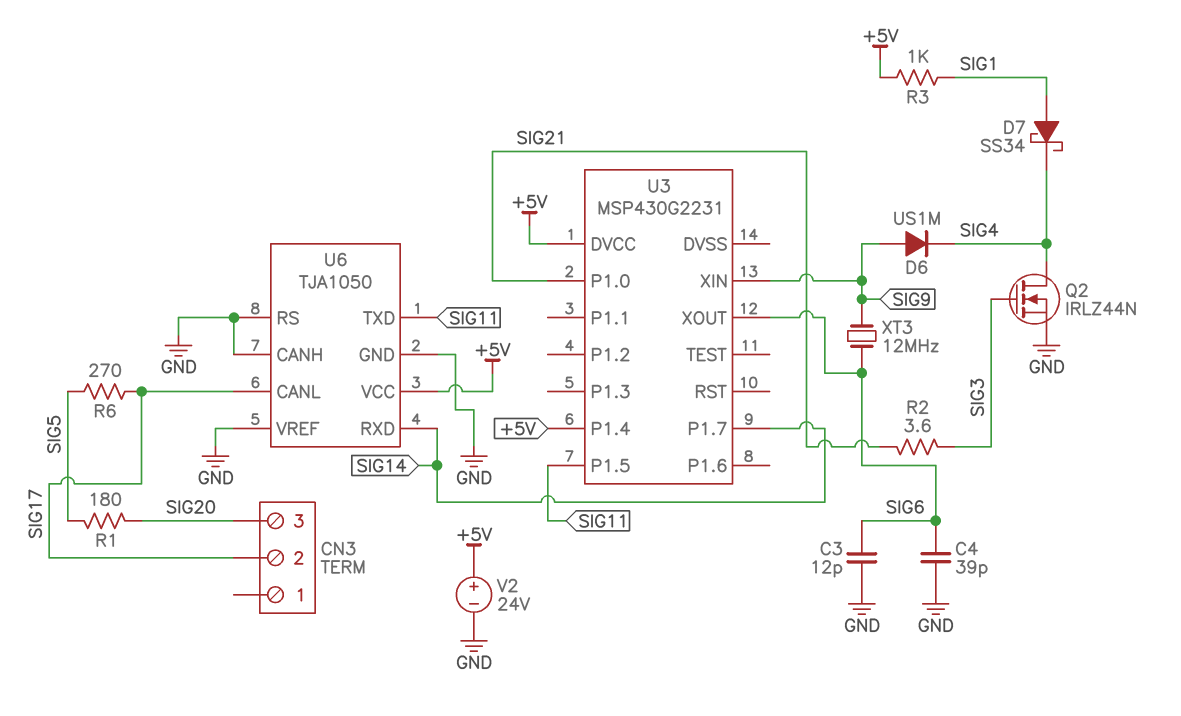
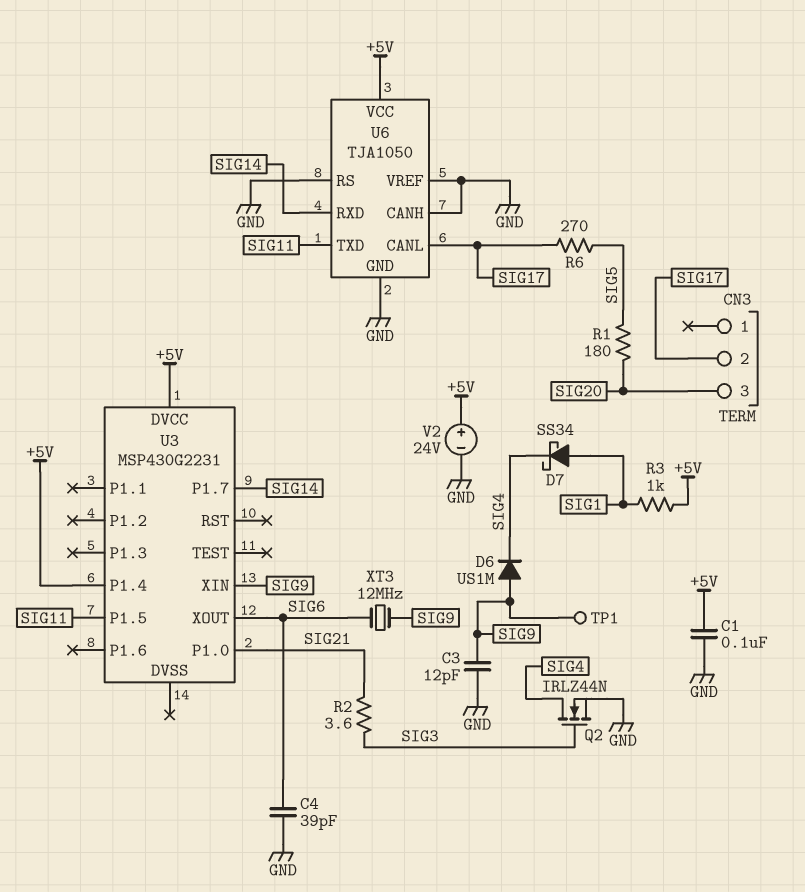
C1: none -> 100nF (+5V, GND)
C3: 12pF (GND, SIG6) -> 12pF (GND, SIG9)
TP1: none -> test point (SIG9)

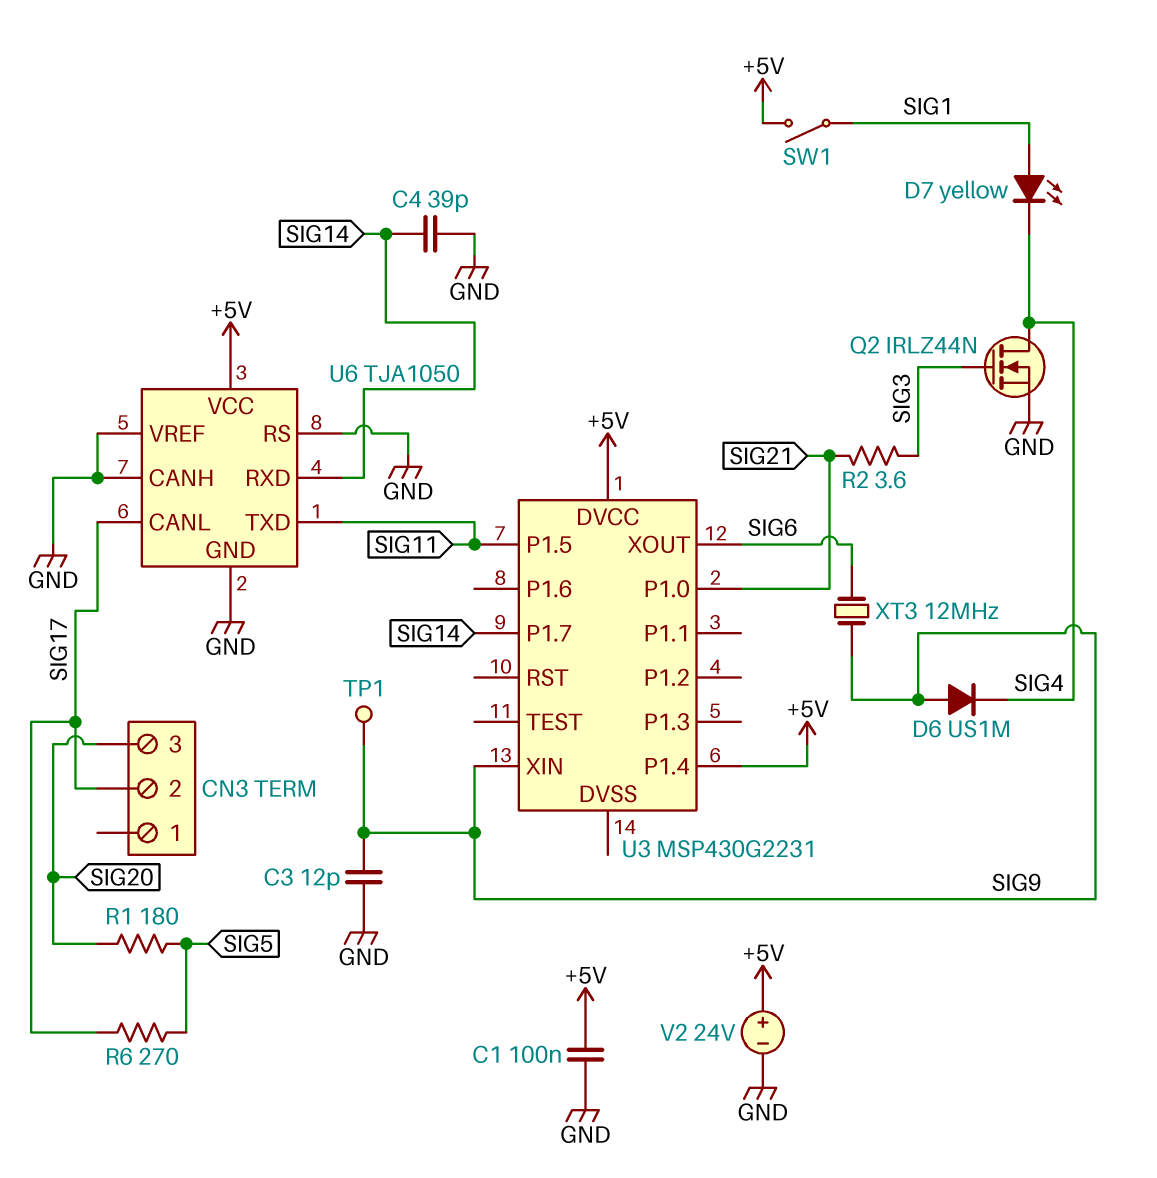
C4: 39pF (GND, SIG6) -> 39pF (GND, SIG14)
D7: schottky SS34 (A SIG1, K SIG4) -> LED yellow (A SIG1, K SIG4)
R3: 1k (+5V, SIG1) -> none
SW1: none -> switch (+5V, SIG1)

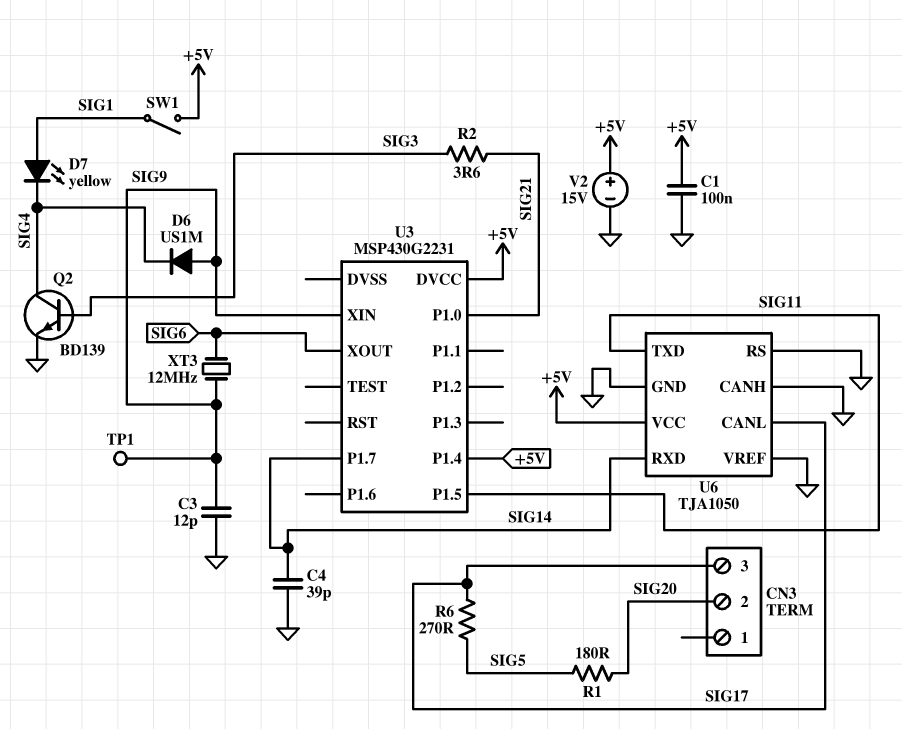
CN3 pin 2: SIG17 -> SIG20
CN3 pin 3: SIG20 -> SIG17
Q2: NMOS IRLZ44N (G SIG3, D SIG4, S GND) -> NPN BD139 (B SIG3, C SIG4, E GND)
V2: 24V (plus +5V, minus GND) -> 15V (plus +5V, minus GND)

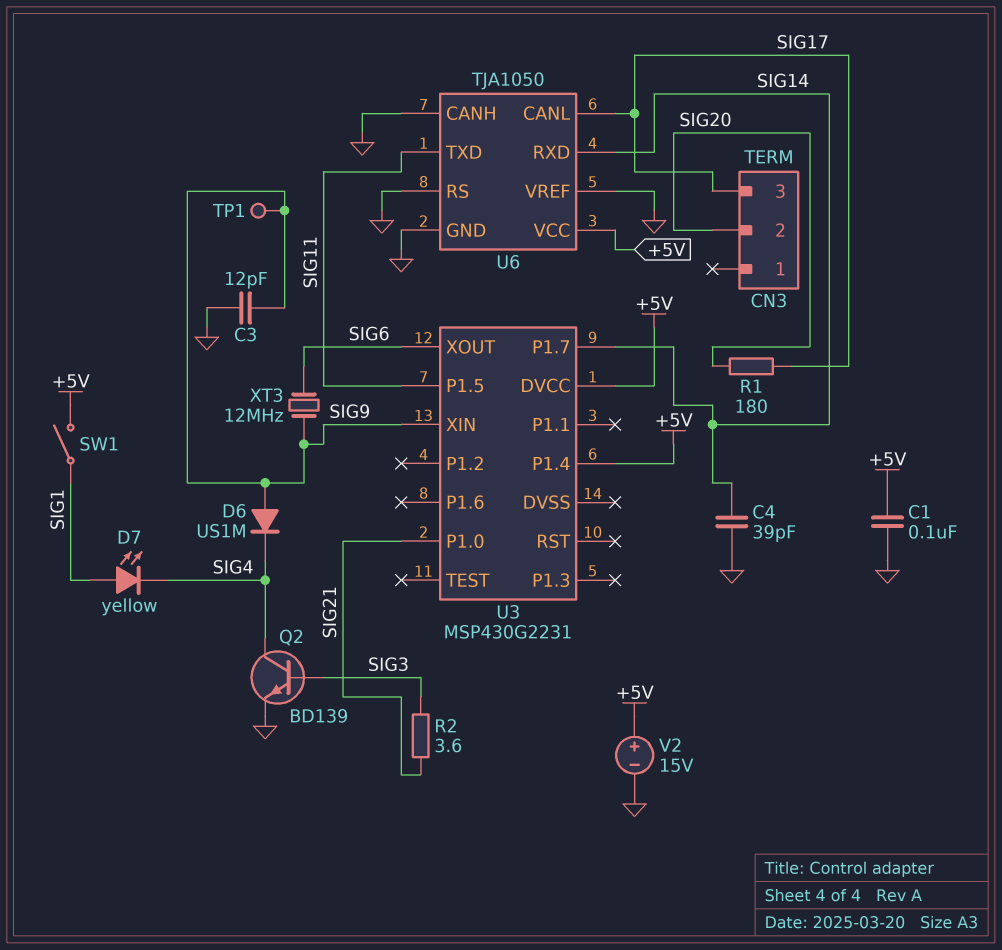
R1: 180 (SIG5, SIG20) -> 180 (SIG17, SIG20)
R6: 270 (SIG5, SIG17) -> none

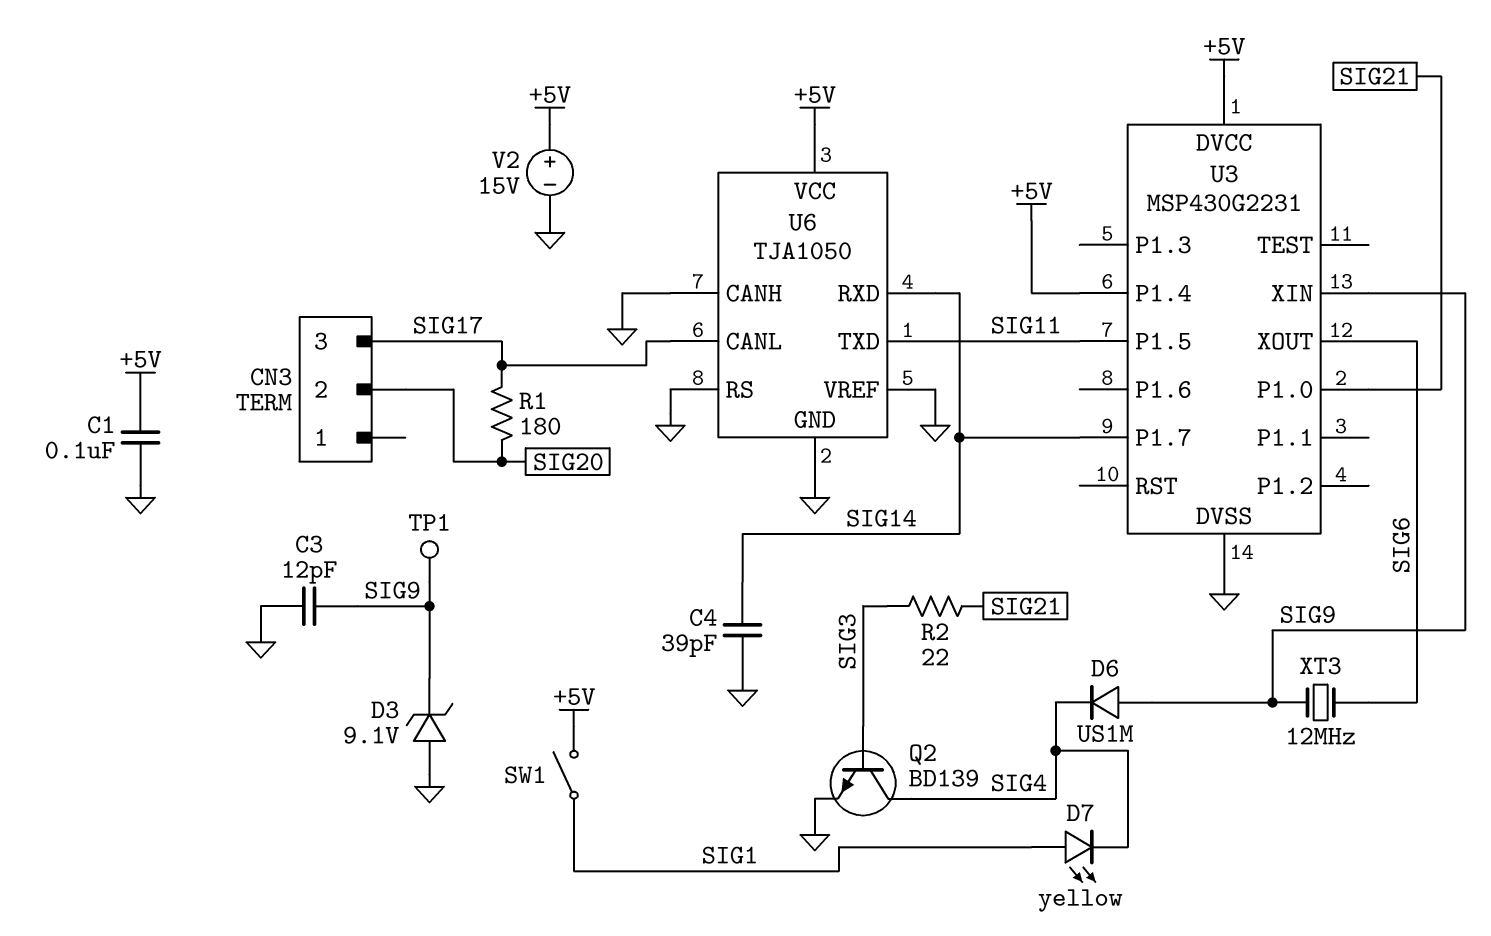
D3: none -> zener 9.1V (A GND, K SIG9)
R2: 3.6 (SIG3, SIG21) -> 22 (SIG3, SIG21)
U3 pin DVSS: none -> GND

